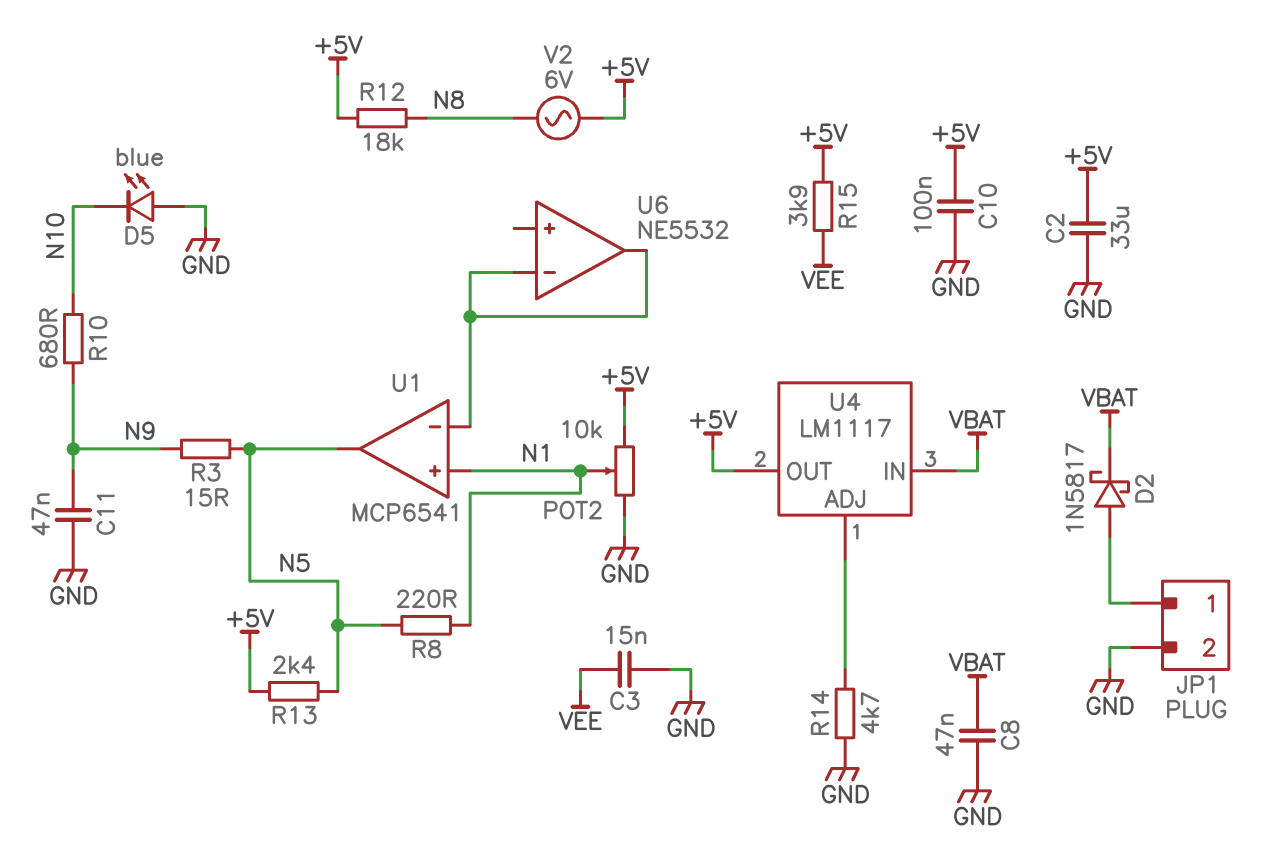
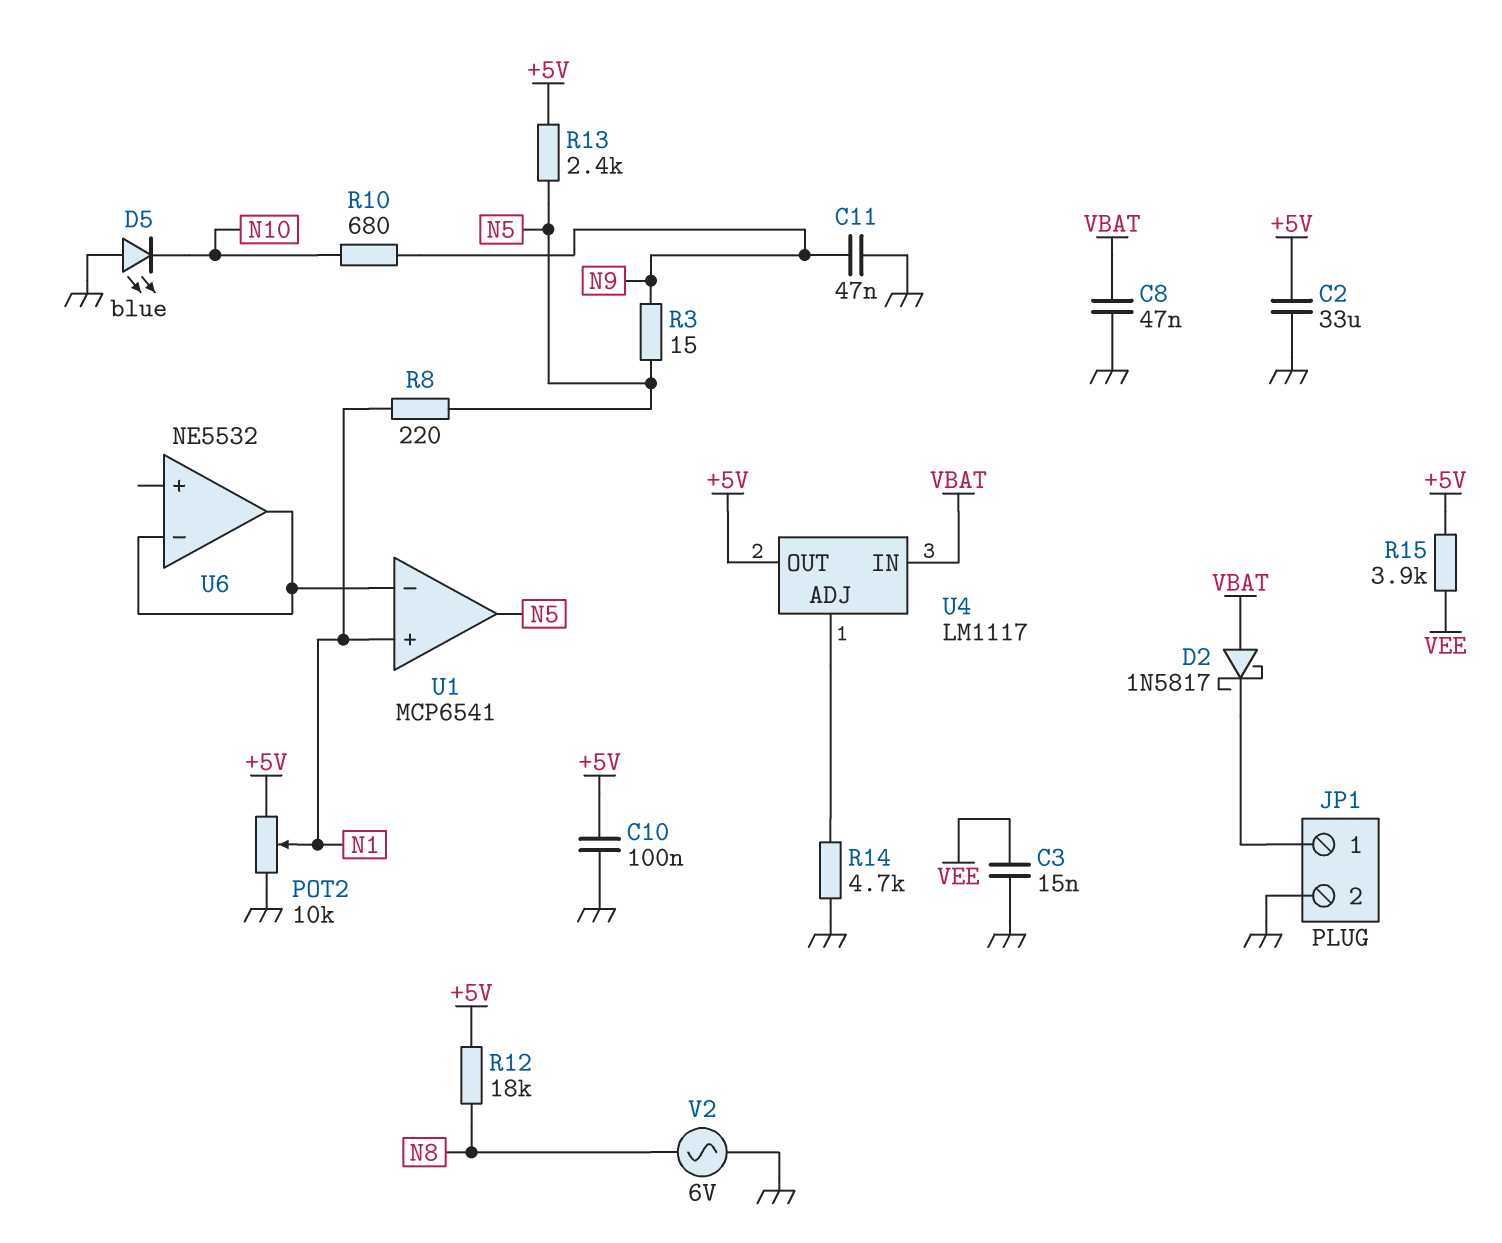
D2: schottky 1N5817 (A JP1/1, K VBAT) -> schottky 1N5817 (A VBAT, K JP1/1)
V2: AC 6V (+5V, N8) -> AC 6V (GND, N8)

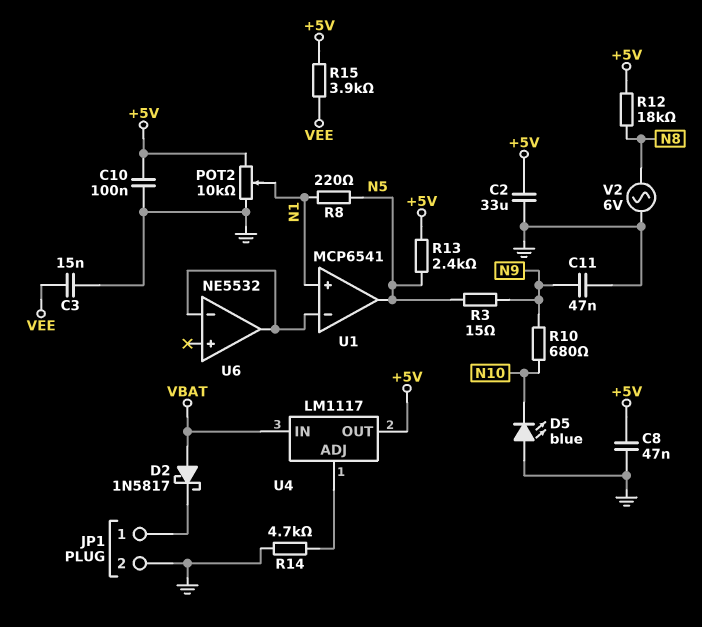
C8: 47nF (GND, VBAT) -> 47nF (+5V, GND)

